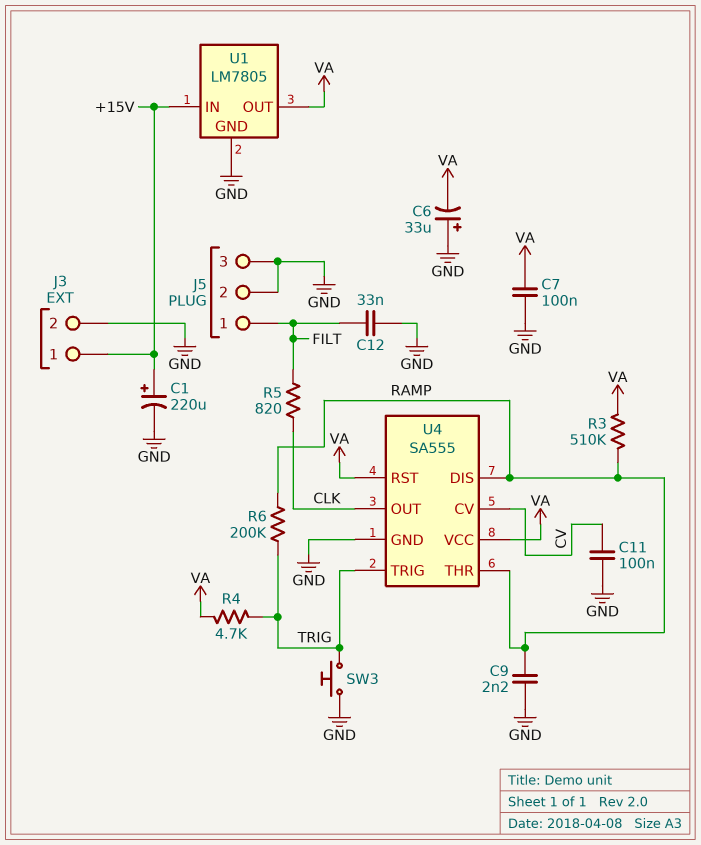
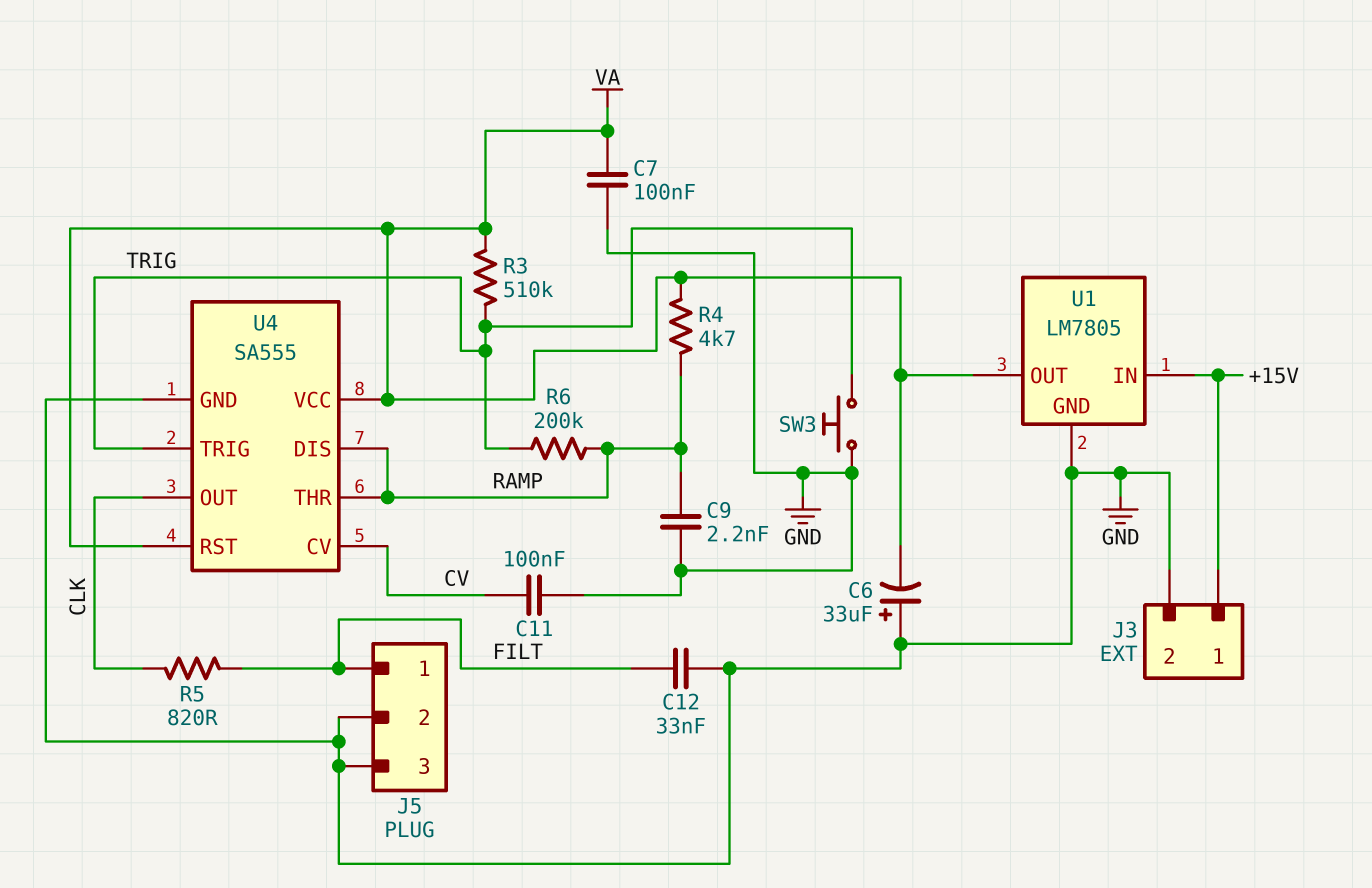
C1: 220uF (plus +15V, minus GND) -> none
R3: 510k (RAMP, VA) -> 510k (TRIG, VA)
R4: 4.7k (TRIG, VA) -> 4.7k (RAMP, VA)

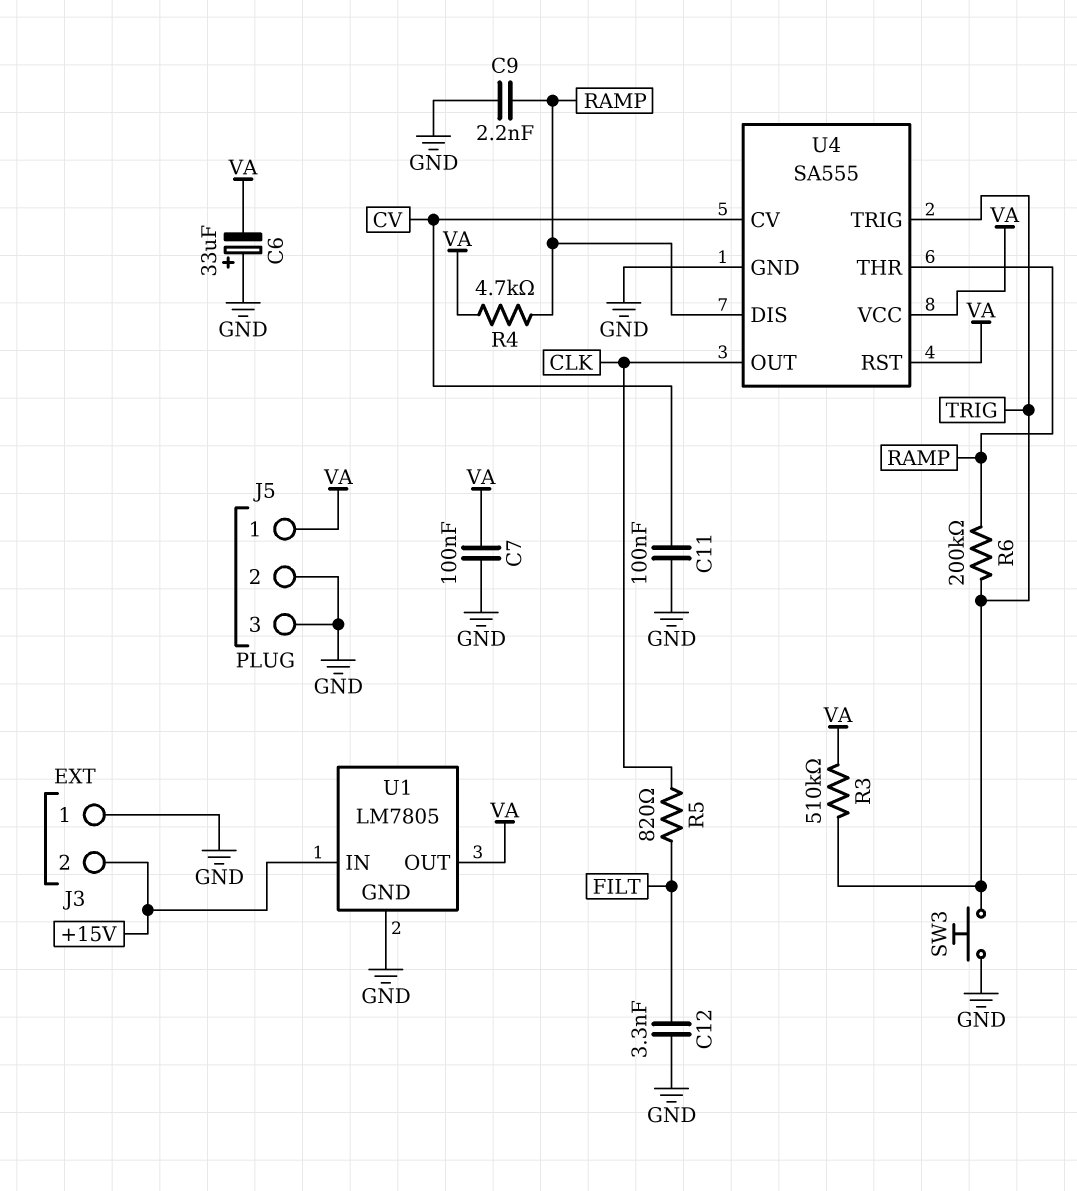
C12: 33nF (FILT, GND) -> 3.3nF (FILT, GND)
J3 pin 1: +15V -> GND
J3 pin 2: GND -> +15V
J5 pin 1: FILT -> VA

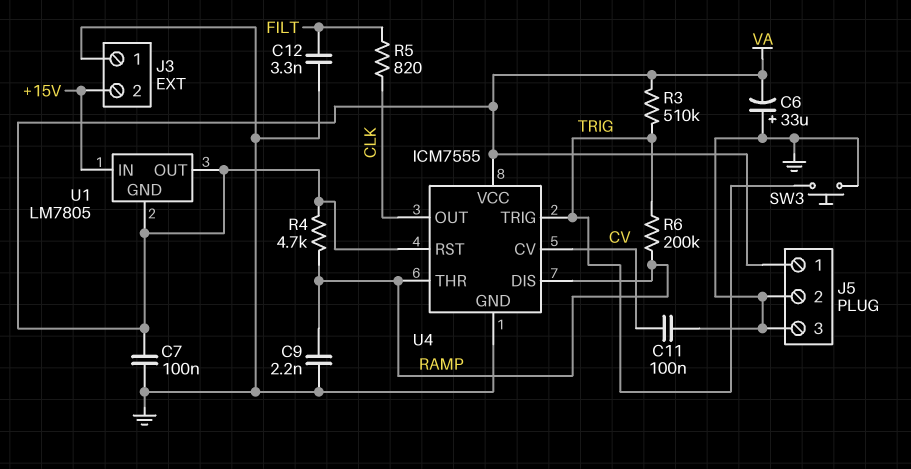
U1 pin GND: GND -> VA
U4: SA555 -> ICM7555

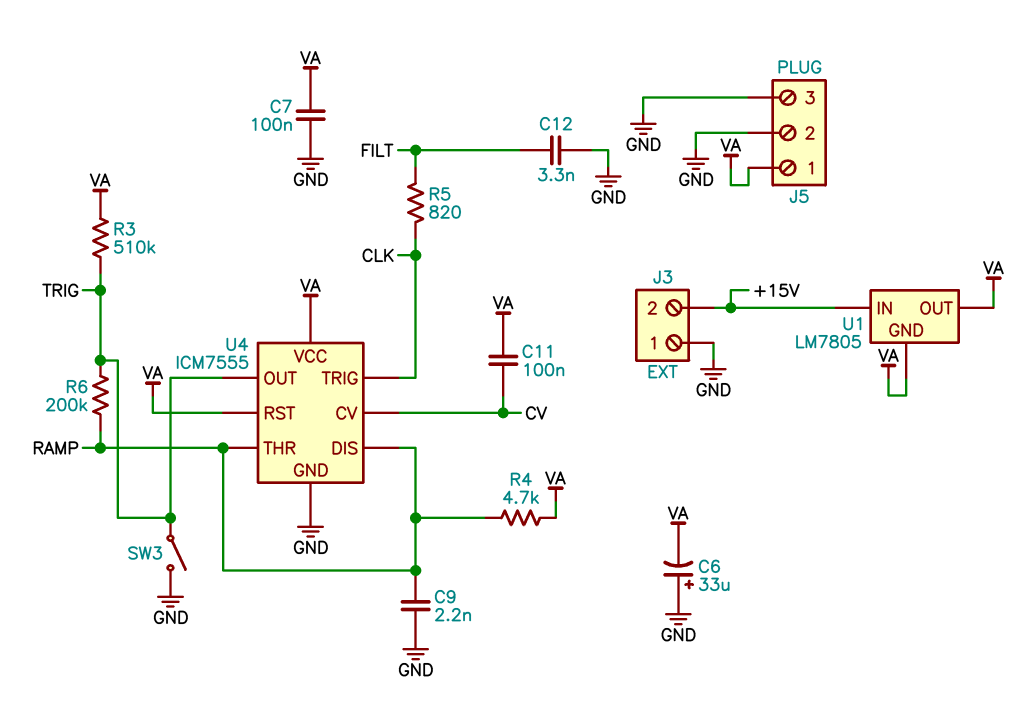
C11: 100nF (CV, GND) -> 100nF (CV, VA)
SW3: button (GND, TRIG) -> switch (GND, TRIG)
U4 pin OUT: CLK -> TRIG
U4 pin TRIG: TRIG -> CLK

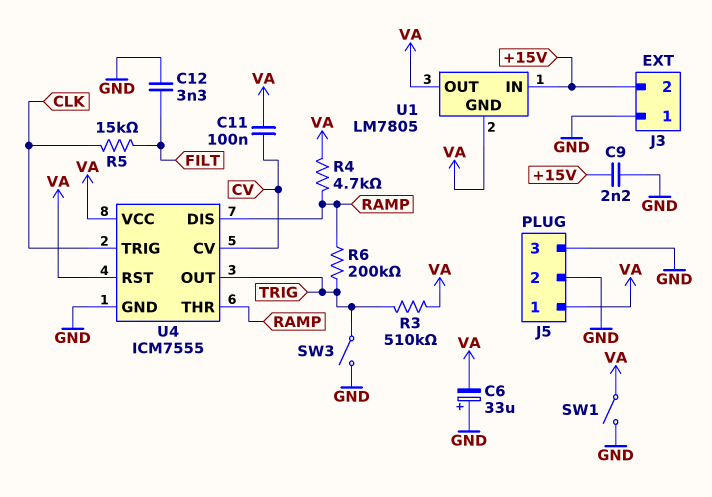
C7: 100nF (GND, VA) -> none
C9: 2.2nF (GND, RAMP) -> 2.2nF (+15V, GND)
R5: 820 (CLK, FILT) -> 15k (CLK, FILT)
SW1: none -> switch (GND, VA)

